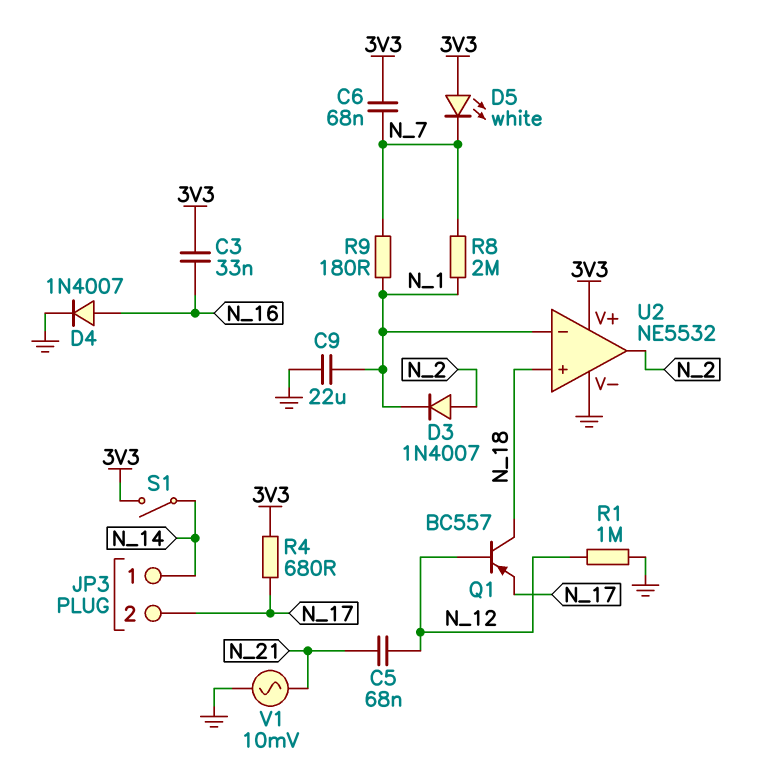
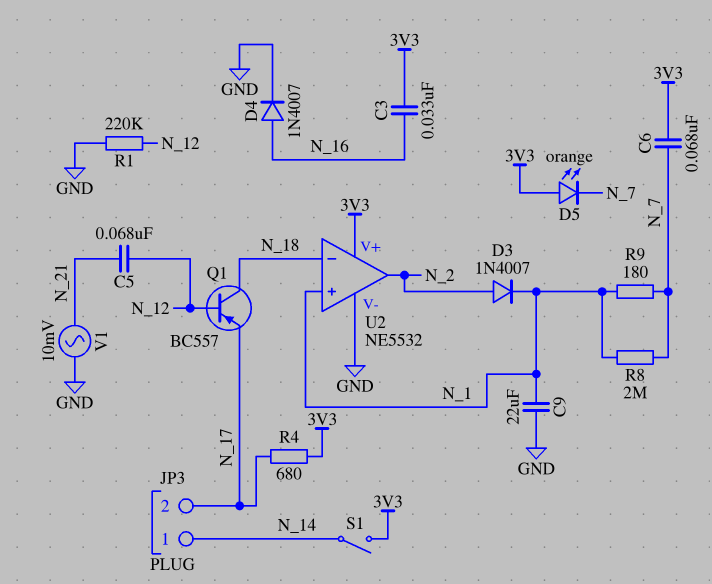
D5: LED white (A 3V3, K N_7) -> LED orange (A 3V3, K N_7)
R1: 1M (GND, N_12) -> 220k (GND, N_12)
U2 pin in+: N_18 -> N_1
U2 pin in-: N_1 -> N_18

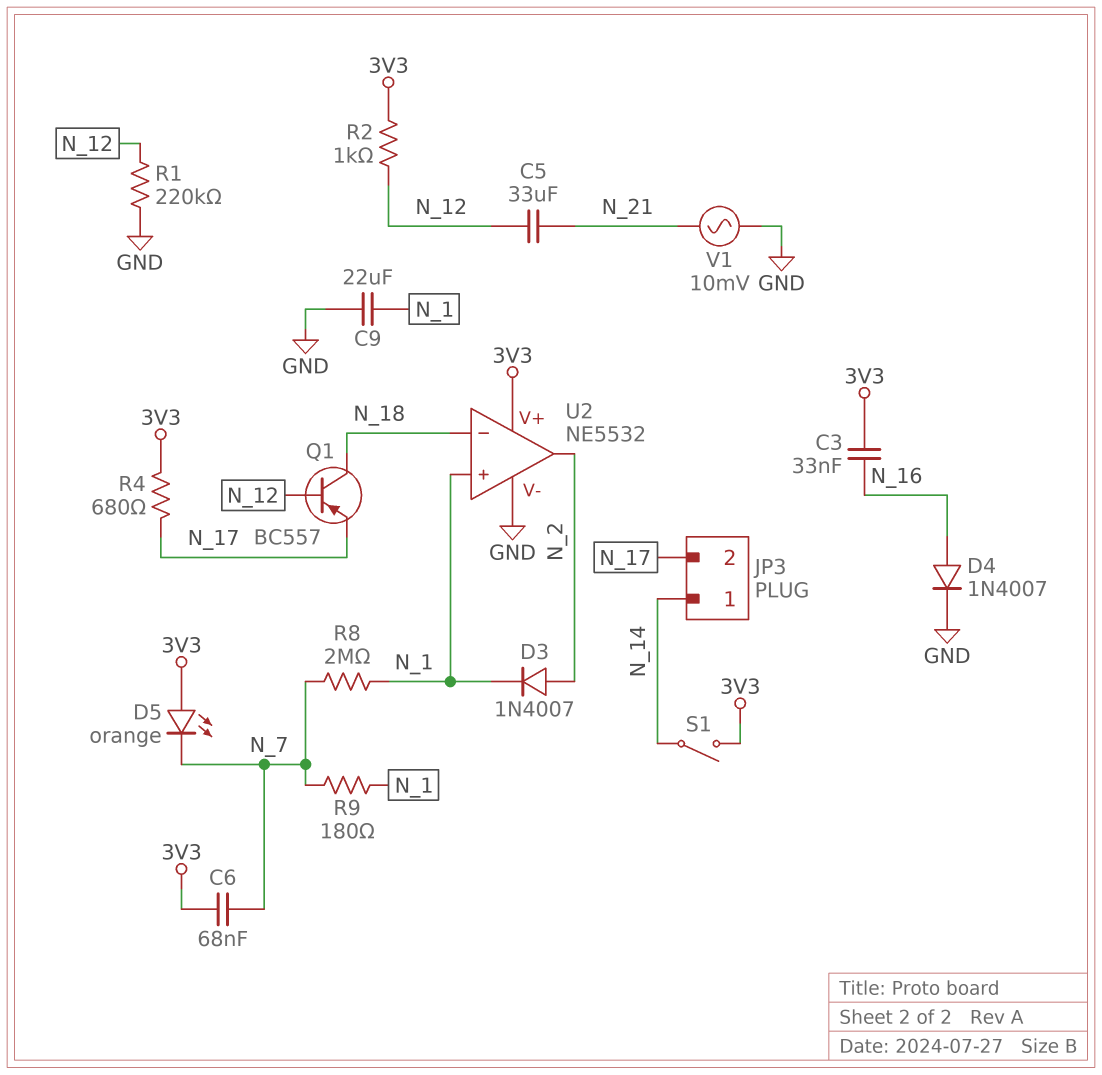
C5: 68nF (N_12, N_21) -> 33uF (N_12, N_21)
R2: none -> 1k (3V3, N_12)

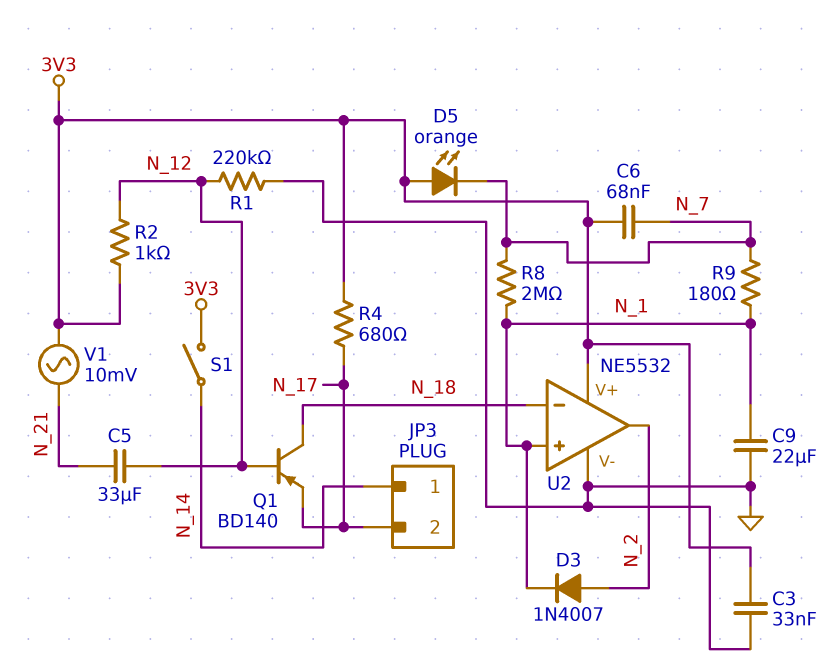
C3: 33nF (3V3, N_16) -> 33nF (3V3, GND)
D4: diode 1N4007 (A N_16, K GND) -> none
Q1: PNP BC557 (B N_12, C N_18, E N_17) -> PNP BD140 (B N_12, C N_18, E N_17)
V1: AC 10mV (GND, N_21) -> AC 10mV (3V3, N_21)

